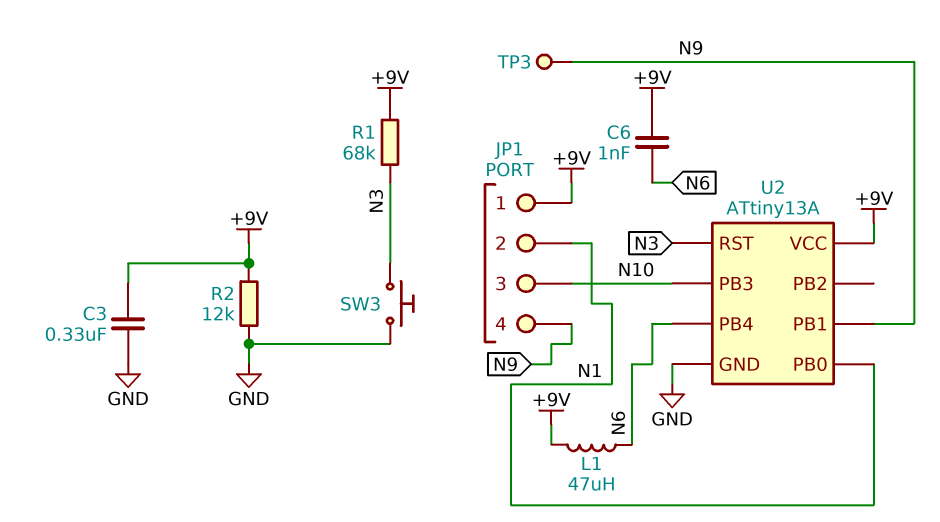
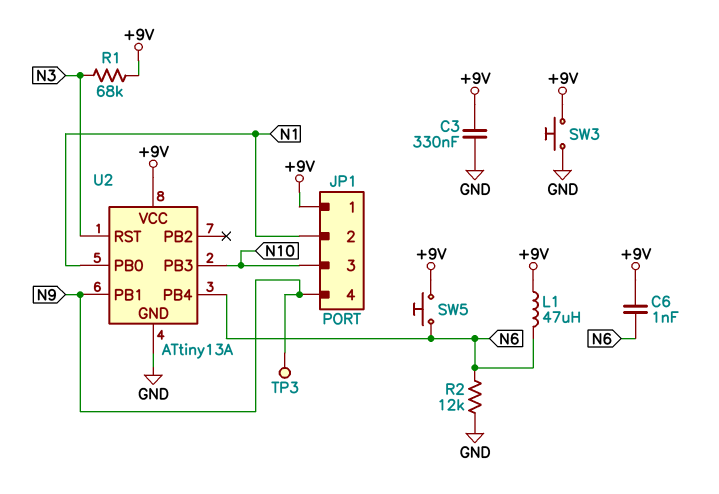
R2: 12k (+9V, GND) -> 12k (GND, N6)
SW3: button (GND, N3) -> button (+9V, GND)
SW5: none -> button (+9V, N6)

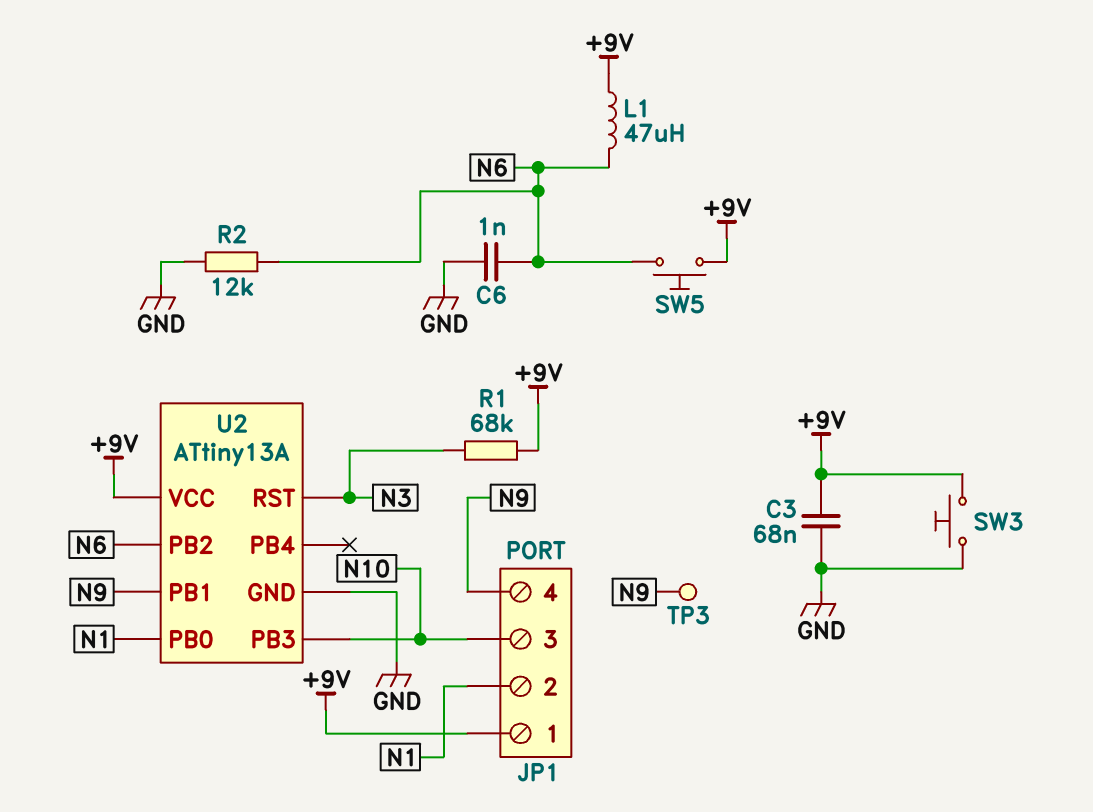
C3: 330nF (+9V, GND) -> 68nF (+9V, GND)
C6: 1nF (+9V, N6) -> 1nF (GND, N6)
U2 pin PB2: none -> N6
U2 pin PB4: N6 -> none

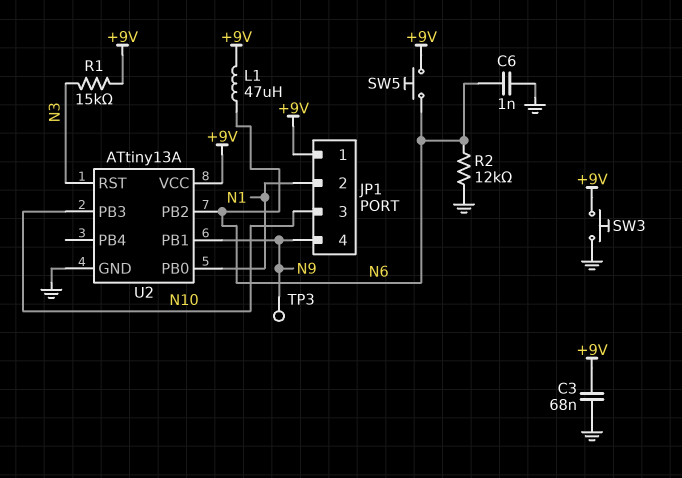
R1: 68k (+9V, N3) -> 15k (+9V, N3)

